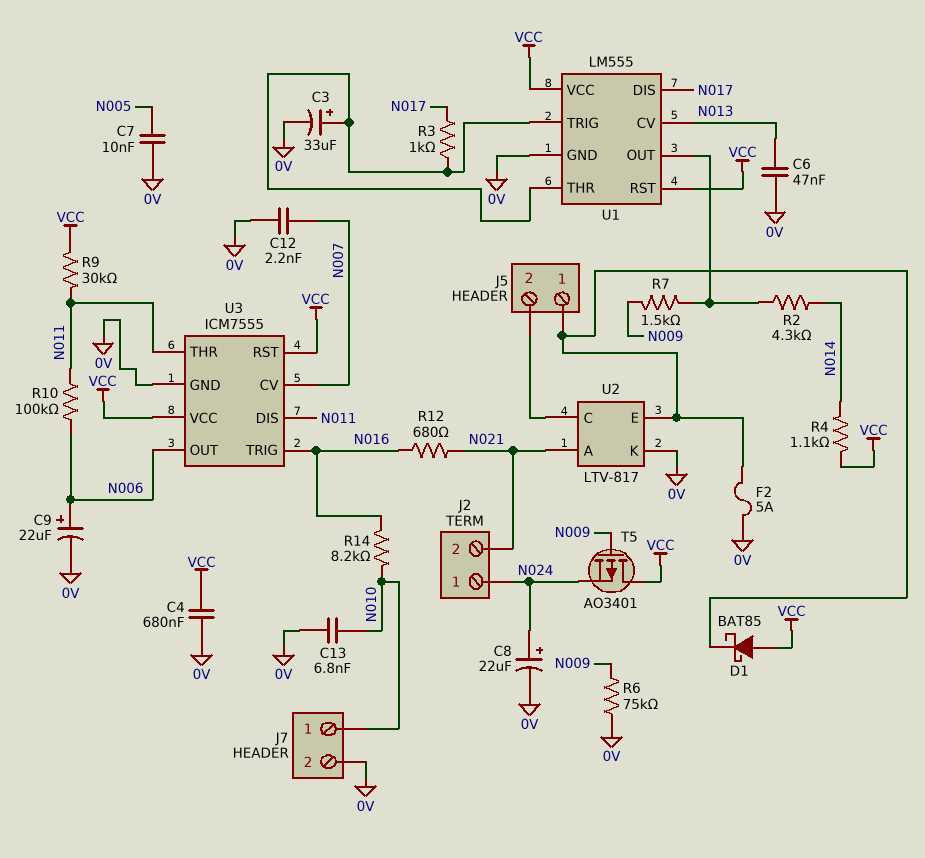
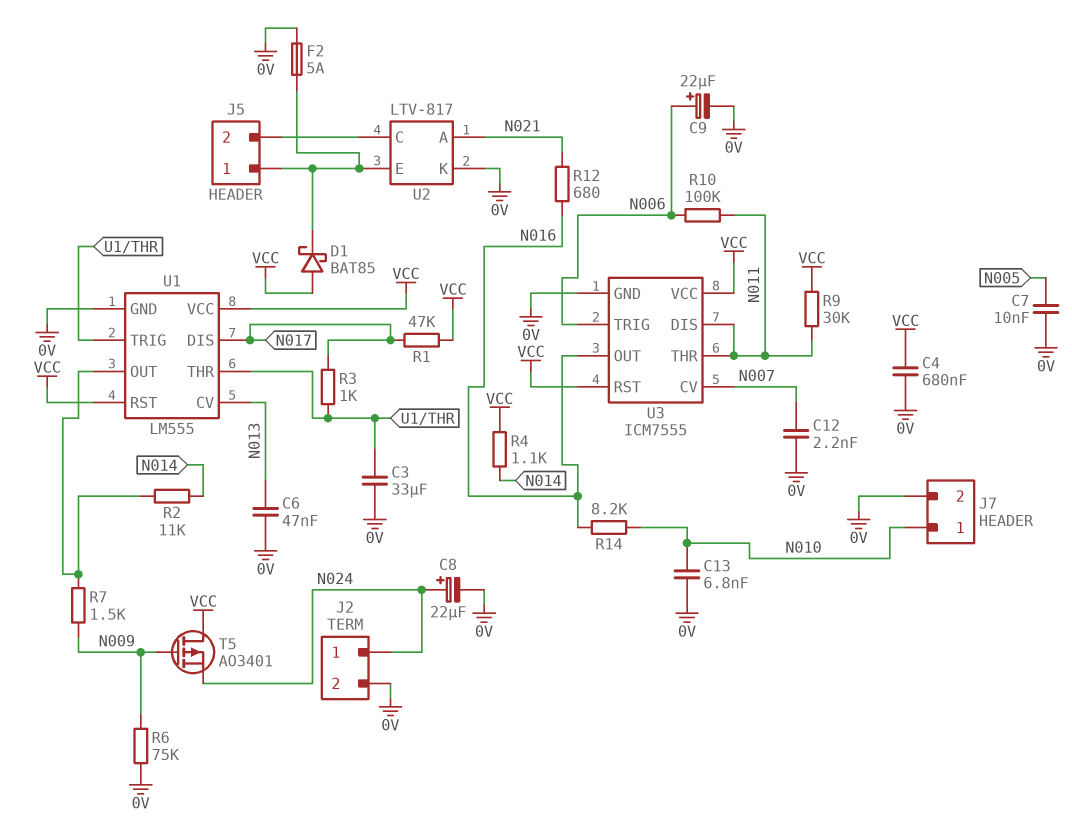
C3: 33uF (plus U1/THR, minus 0V) -> 33uF (0V, U1/THR)
J2 pin 2: N021 -> 0V
R1: none -> 47k (N017, VCC)
R2: 4.3k (N014, U1/OUT) -> 11k (N014, U1/OUT)
U3 pin OUT: N006 -> N016
U3 pin TRIG: N016 -> N006

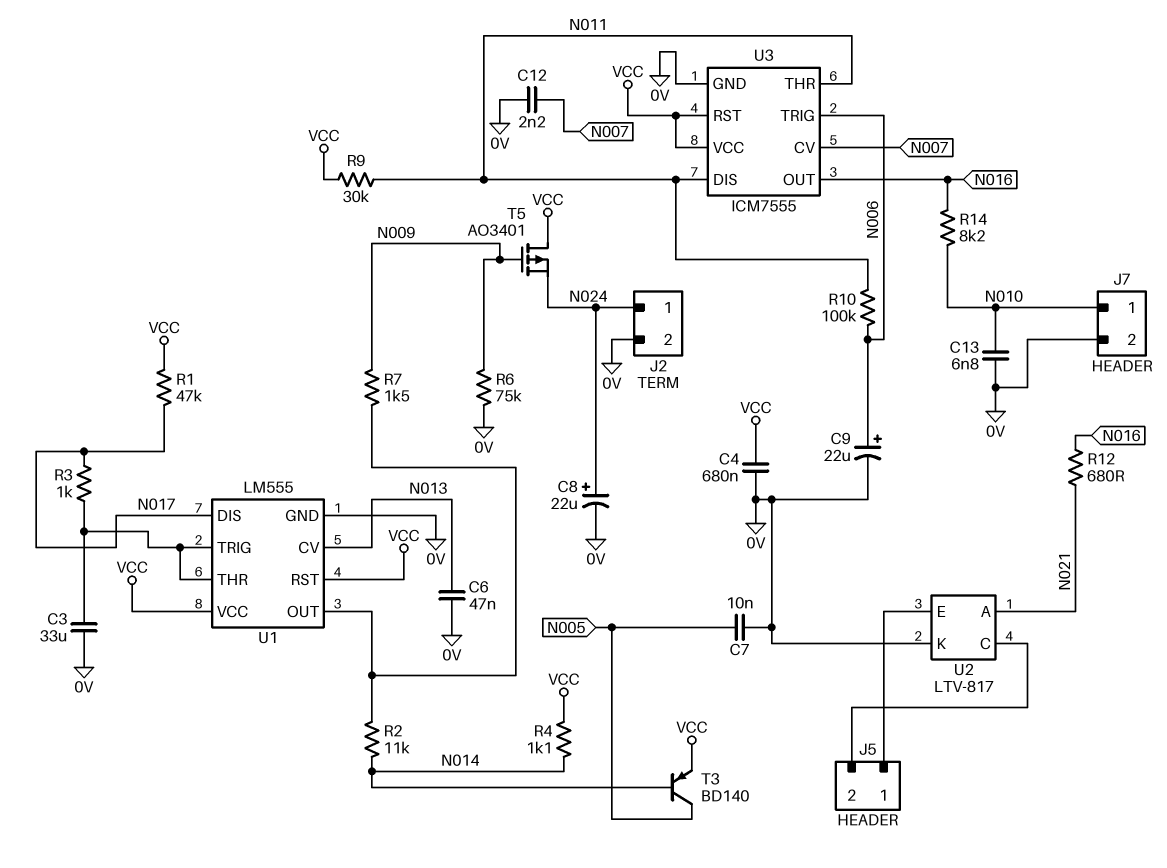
D1: schottky BAT85 (A VCC, K J5/1) -> none
F2: 5A (0V, J5/1) -> none
T3: none -> PNP BD140 (B N014, C N005, E VCC)

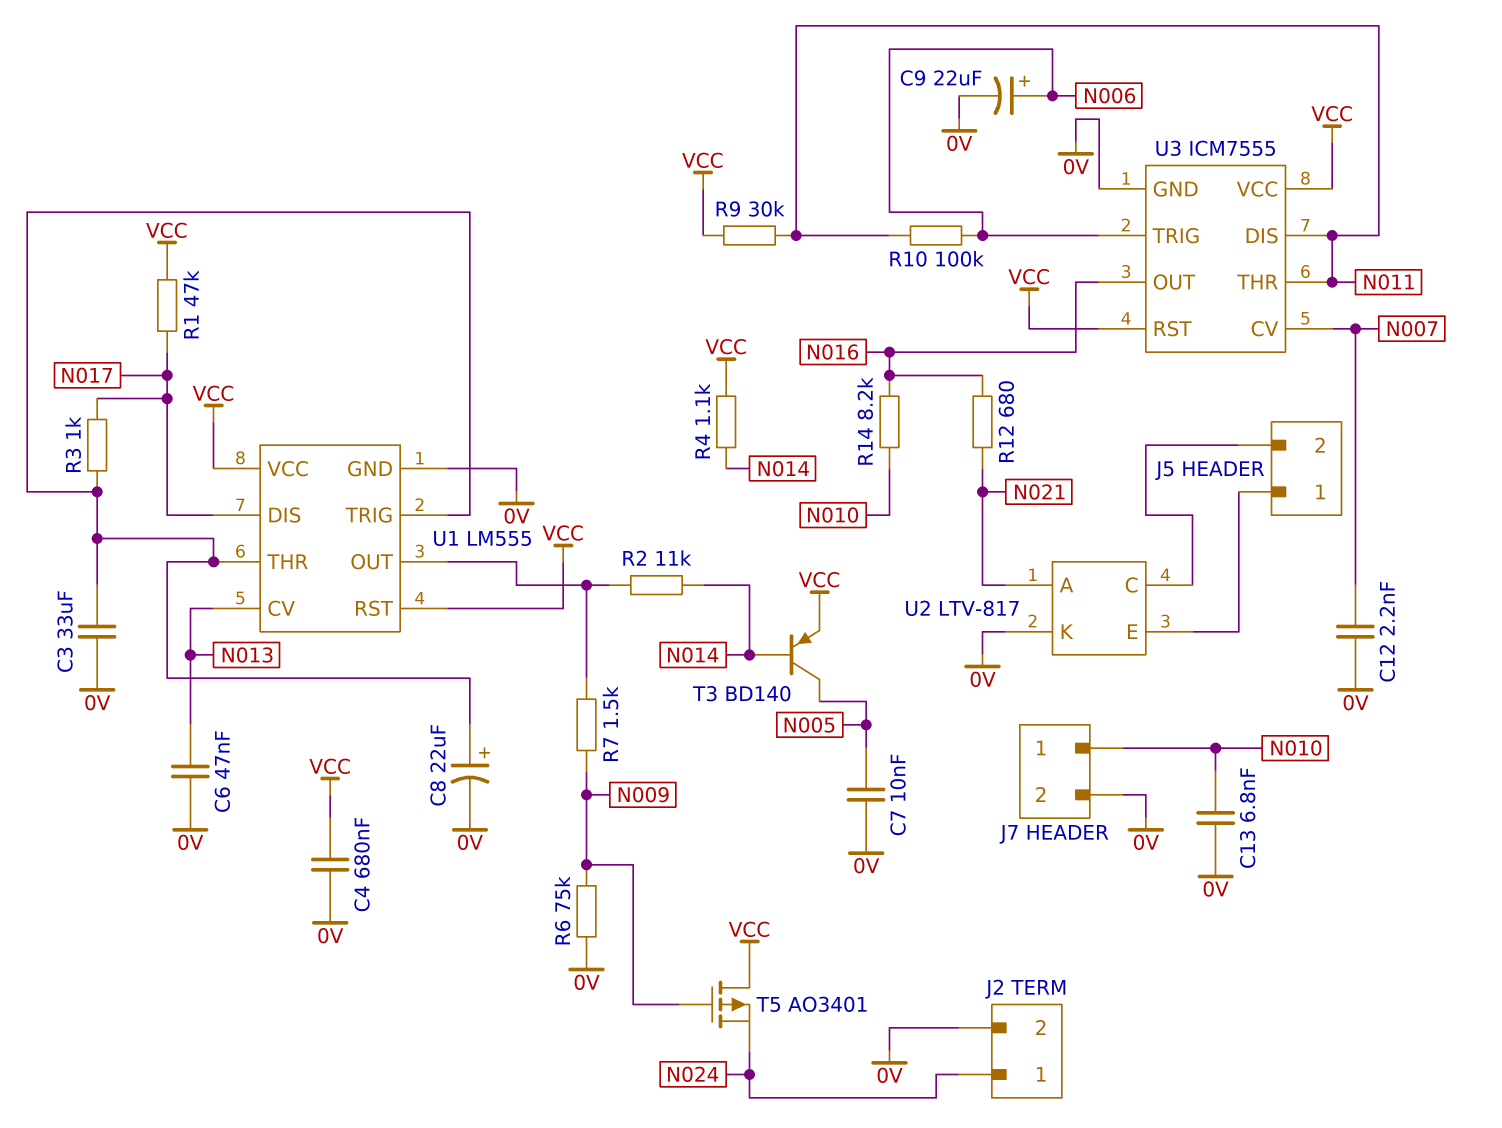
C8: 22uF (plus N024, minus 0V) -> 22uF (plus U1/THR, minus 0V)

